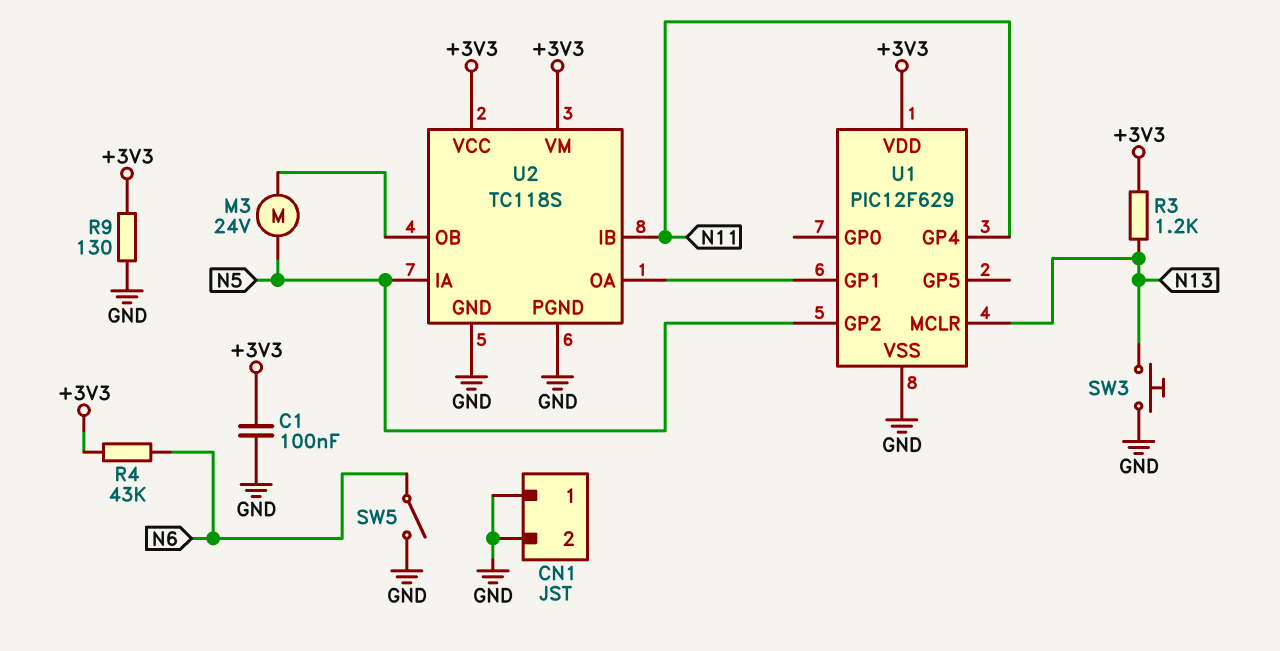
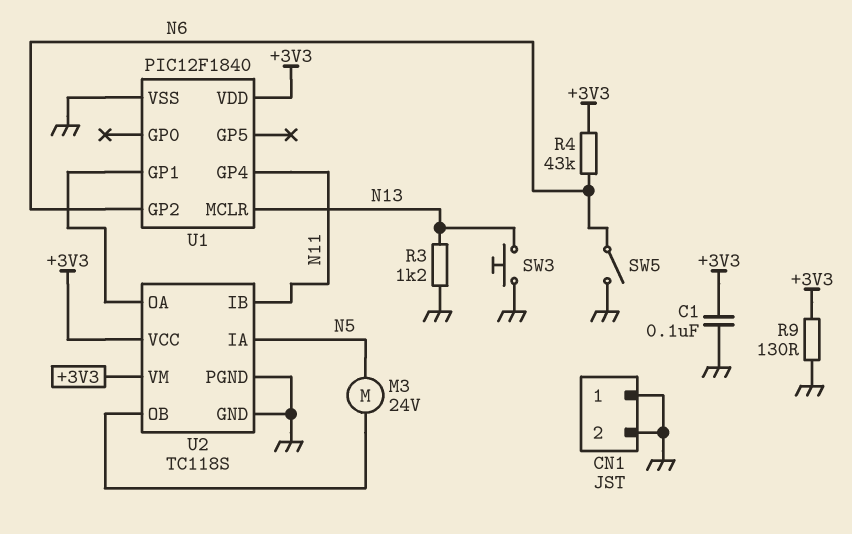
R3: 1.2k (+3V3, N13) -> 1.2k (GND, N13)
U1: PIC12F629 -> PIC12F1840
U1 pin GP2: N5 -> N6

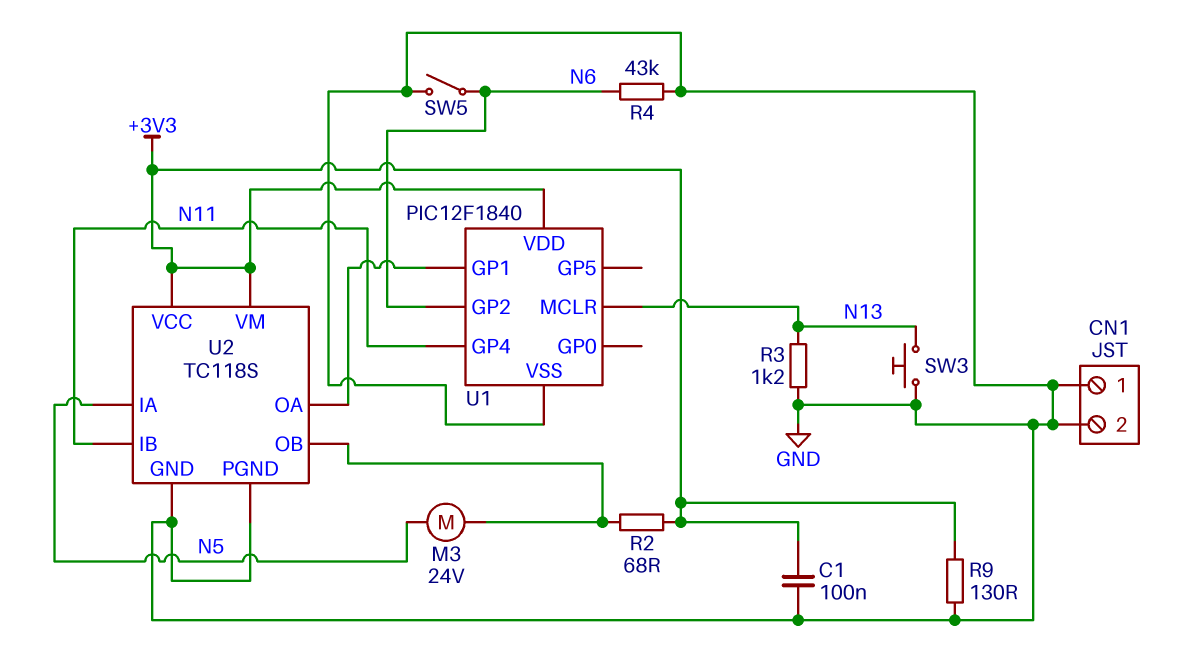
R2: none -> 68 (+3V3, U2/OB)
R4: 43k (+3V3, N6) -> 43k (GND, N6)

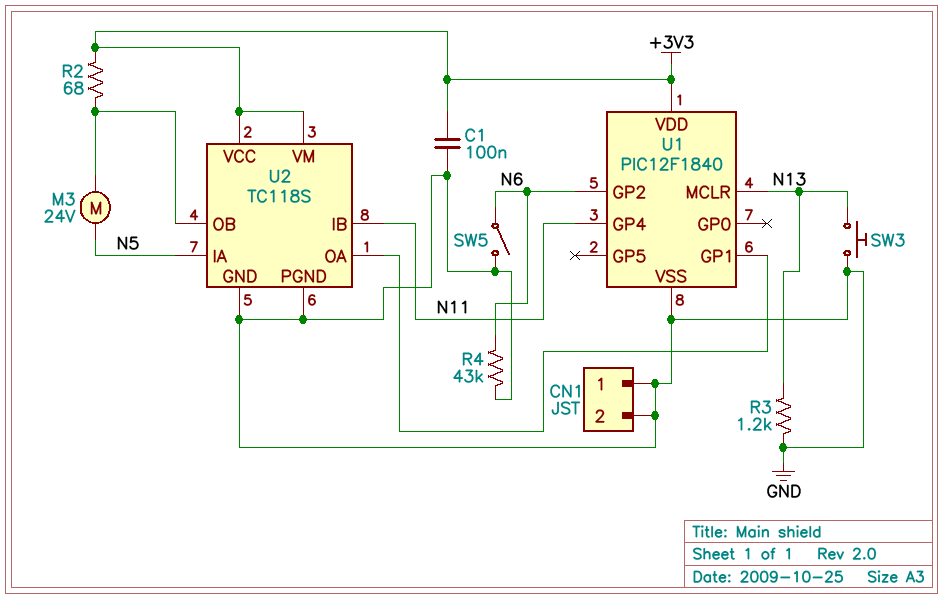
R9: 130 (+3V3, GND) -> none

